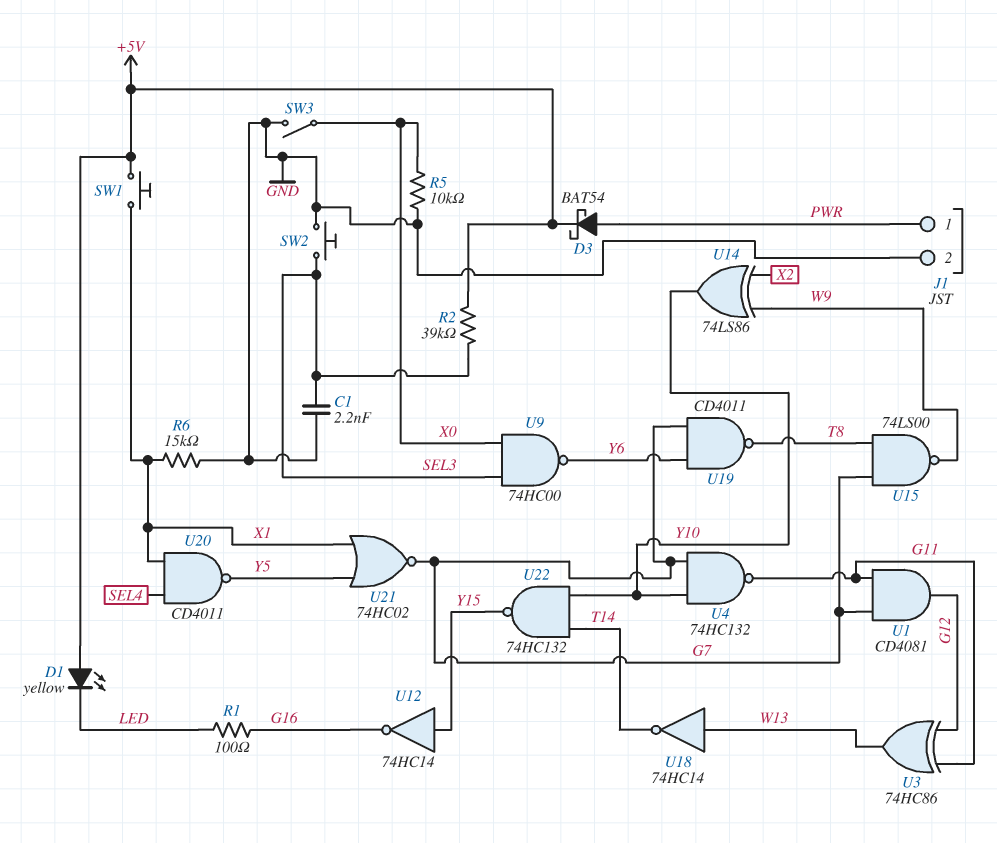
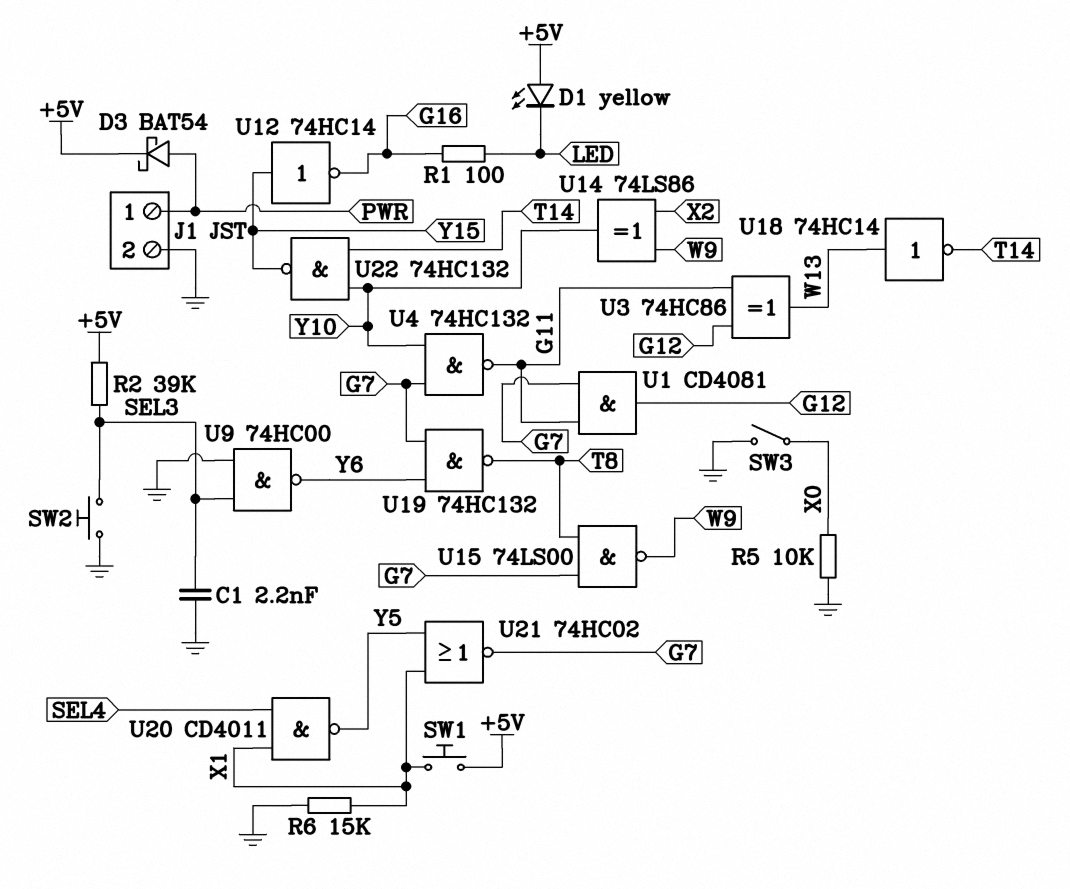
U9: NAND 74HC00 (in SEL3, in X0, out Y6) -> NAND 74HC00 (in GND, in SEL3, out Y6)
U19: NAND CD4011 (in G7, in Y6, out T8) -> NAND 74HC132 (in G7, in Y6, out T8)

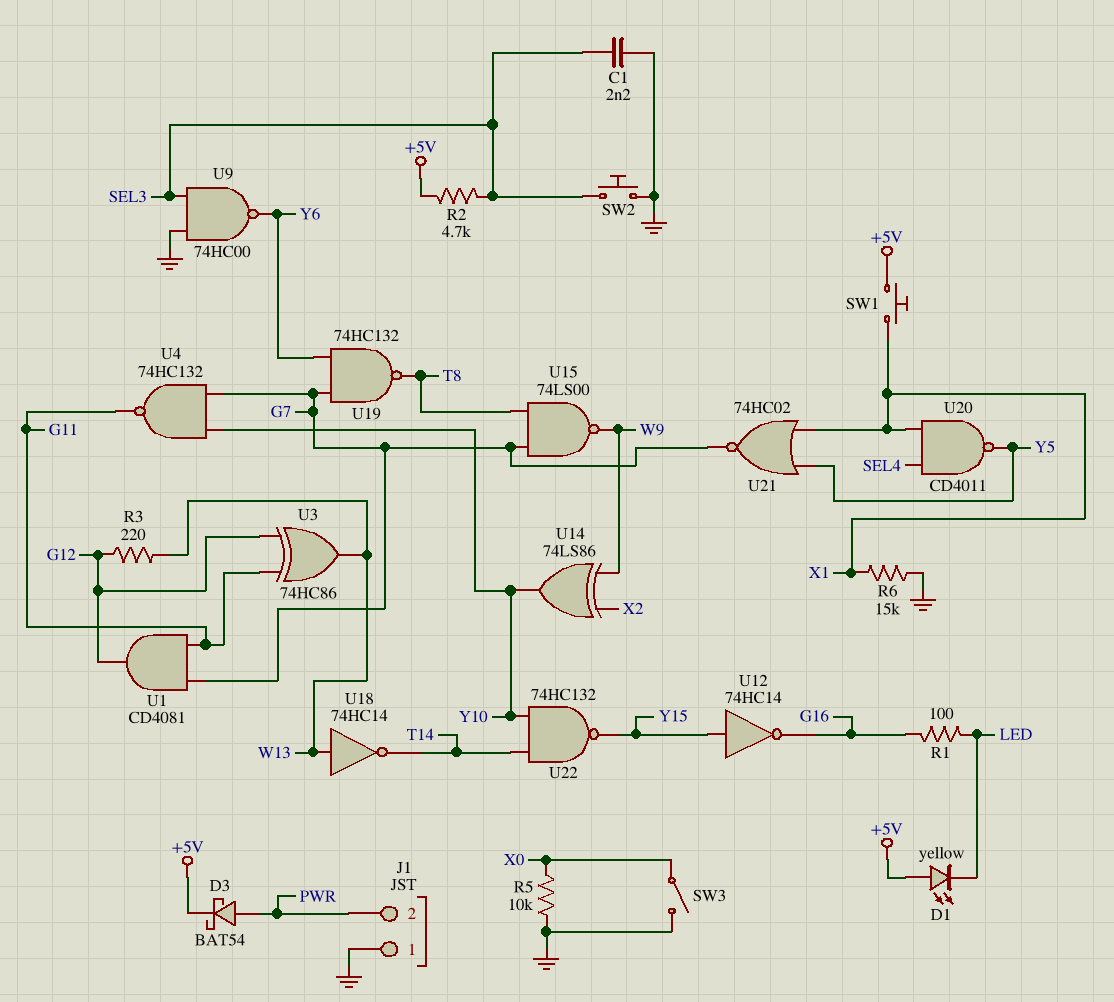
J1 pin 1: PWR -> GND
J1 pin 2: GND -> PWR
R2: 39k (+5V, SEL3) -> 4.7k (+5V, SEL3)
R3: none -> 220 (G12, W13)

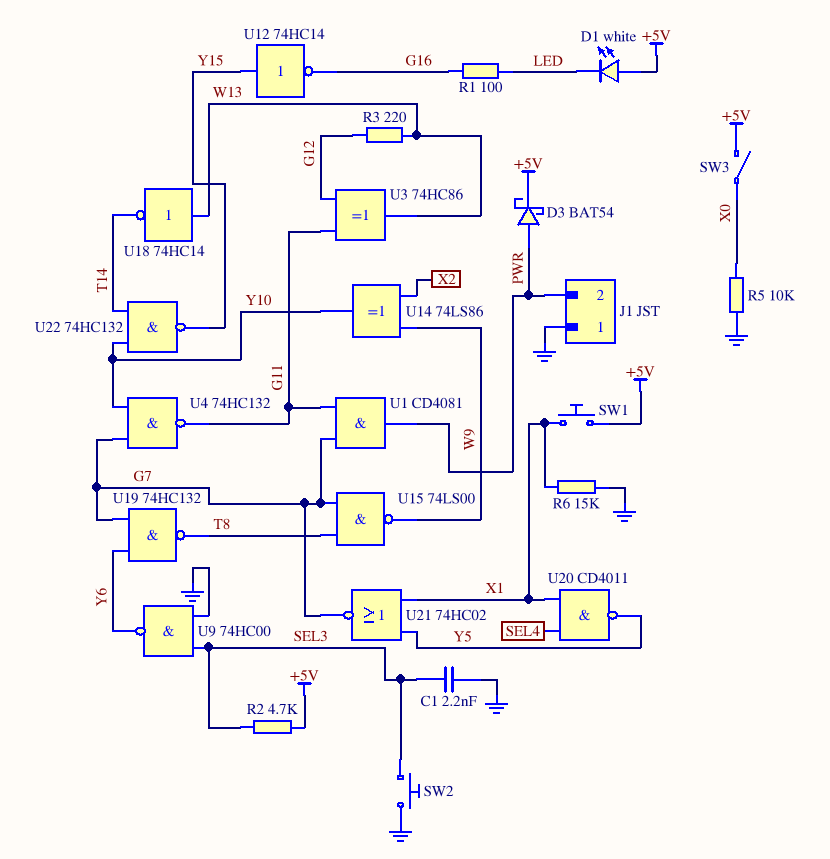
D1: LED yellow (A +5V, K LED) -> LED white (A +5V, K LED)
SW3: switch (GND, X0) -> switch (+5V, X0)
U1: AND CD4081 (in G7, in G11, out G12) -> AND CD4081 (in G7, in G11, out PWR)

